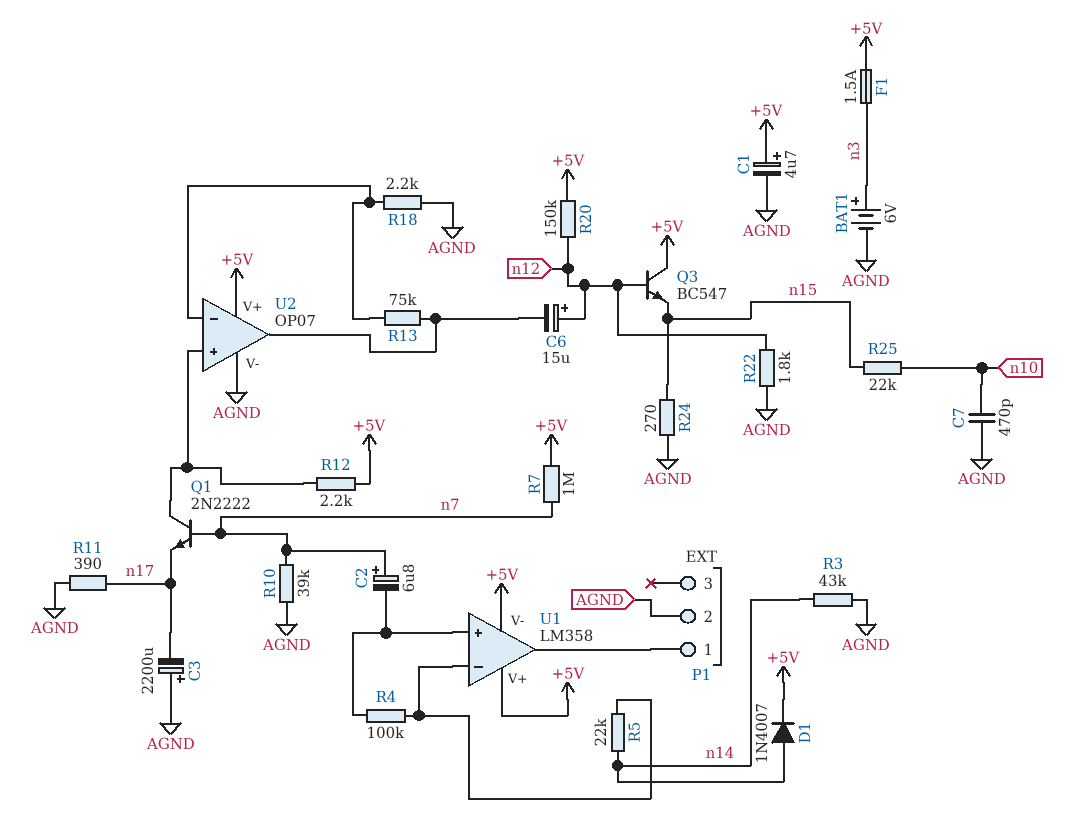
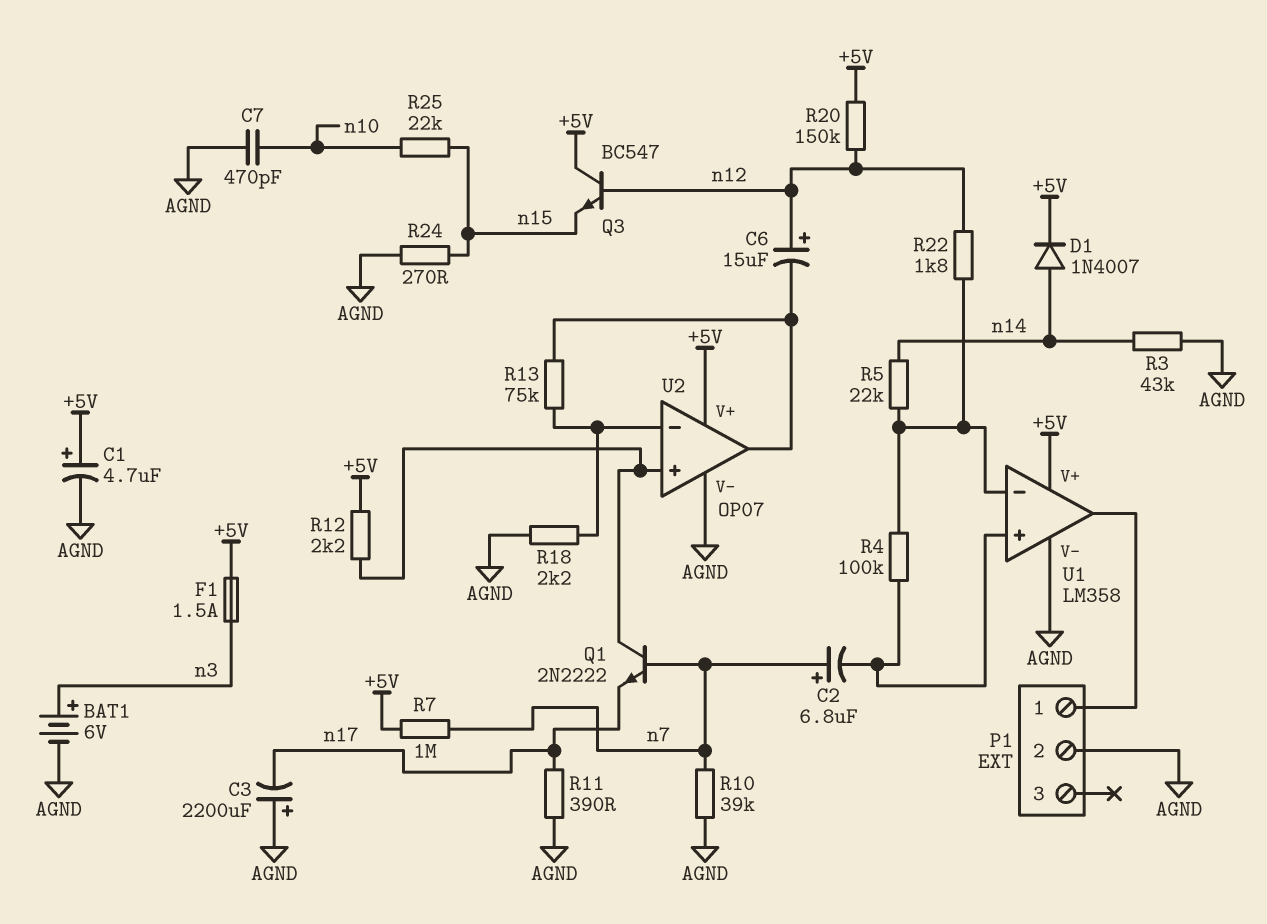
R22: 1.8k (AGND, n12) -> 1.8k (U1/in-, n12)
U1 pin V-: +5V -> AGND

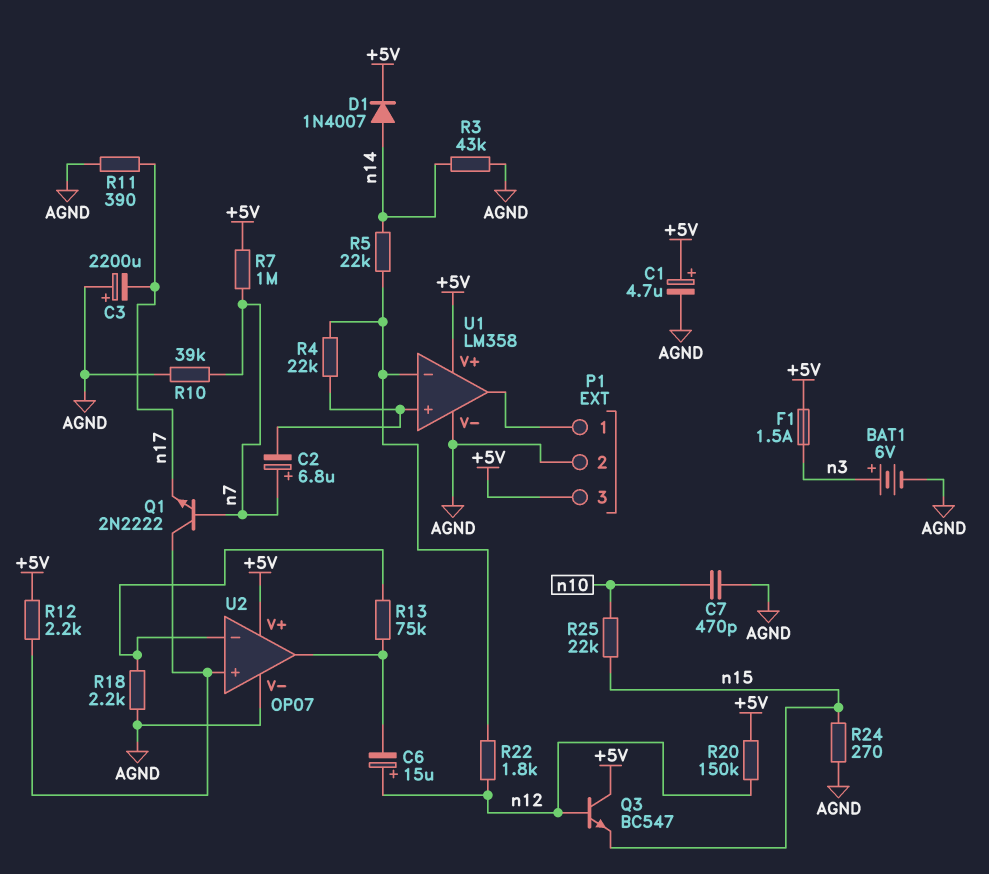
P1 pin 3: none -> +5V
R4: 100k (U1/in+, U1/in-) -> 22k (U1/in+, U1/in-)

